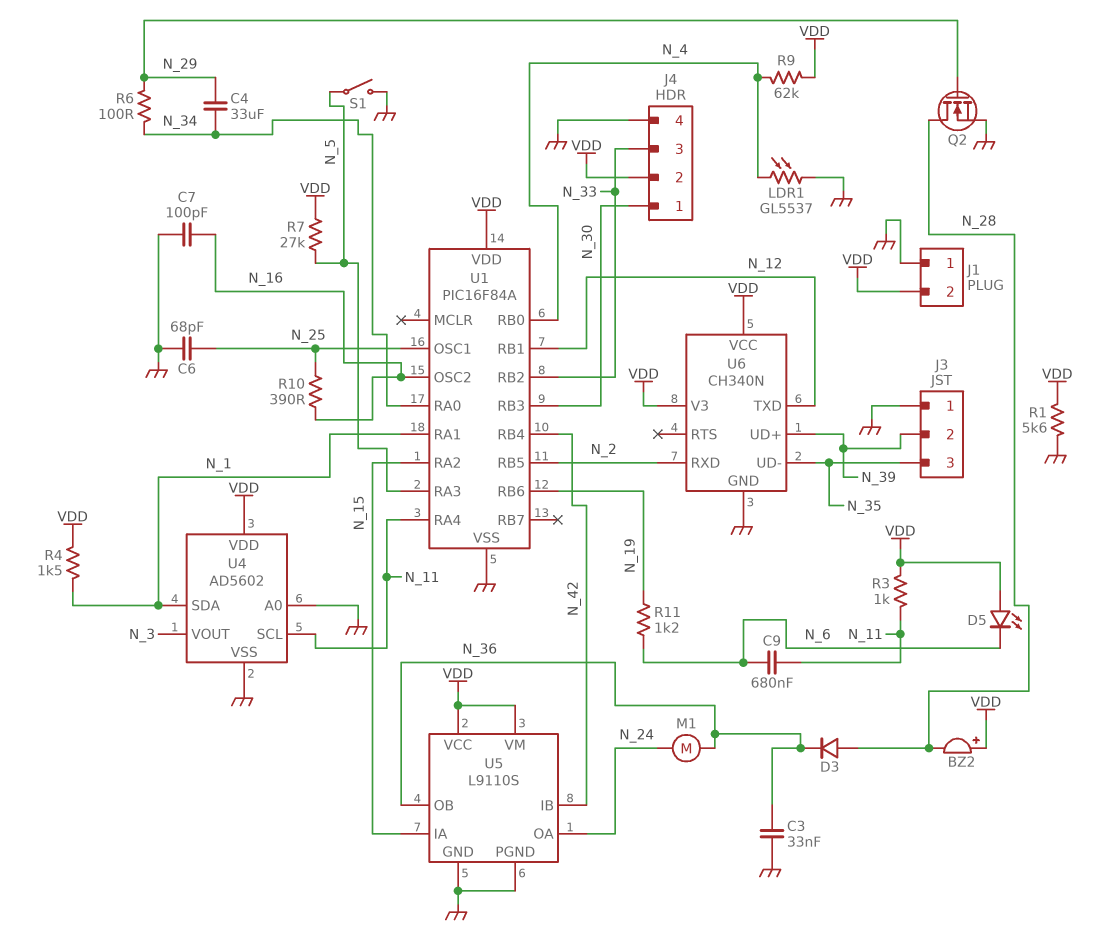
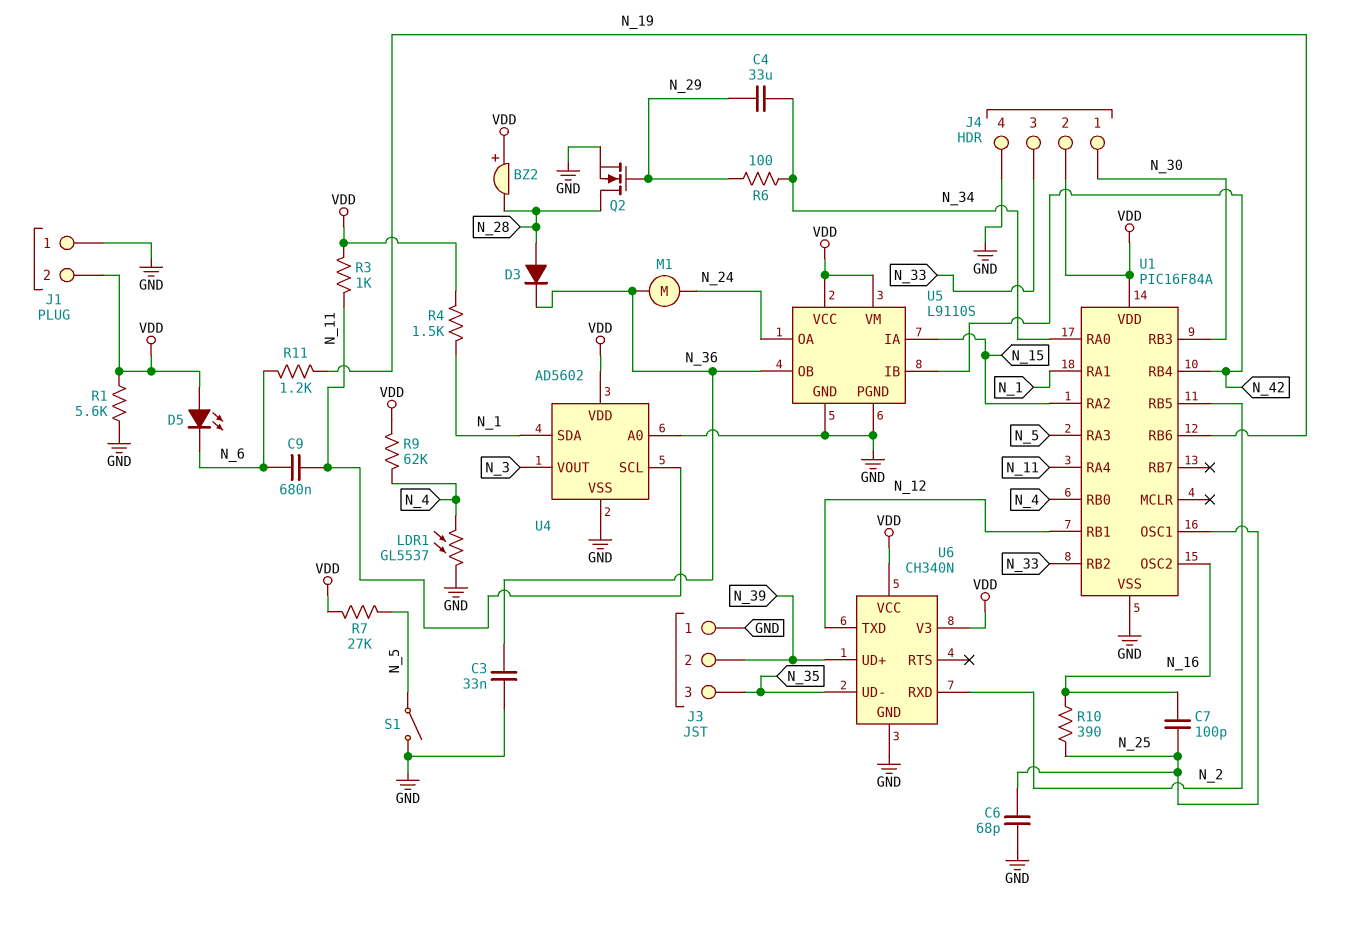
C7: 100pF (GND, N_16) -> 100pF (N_16, N_25)

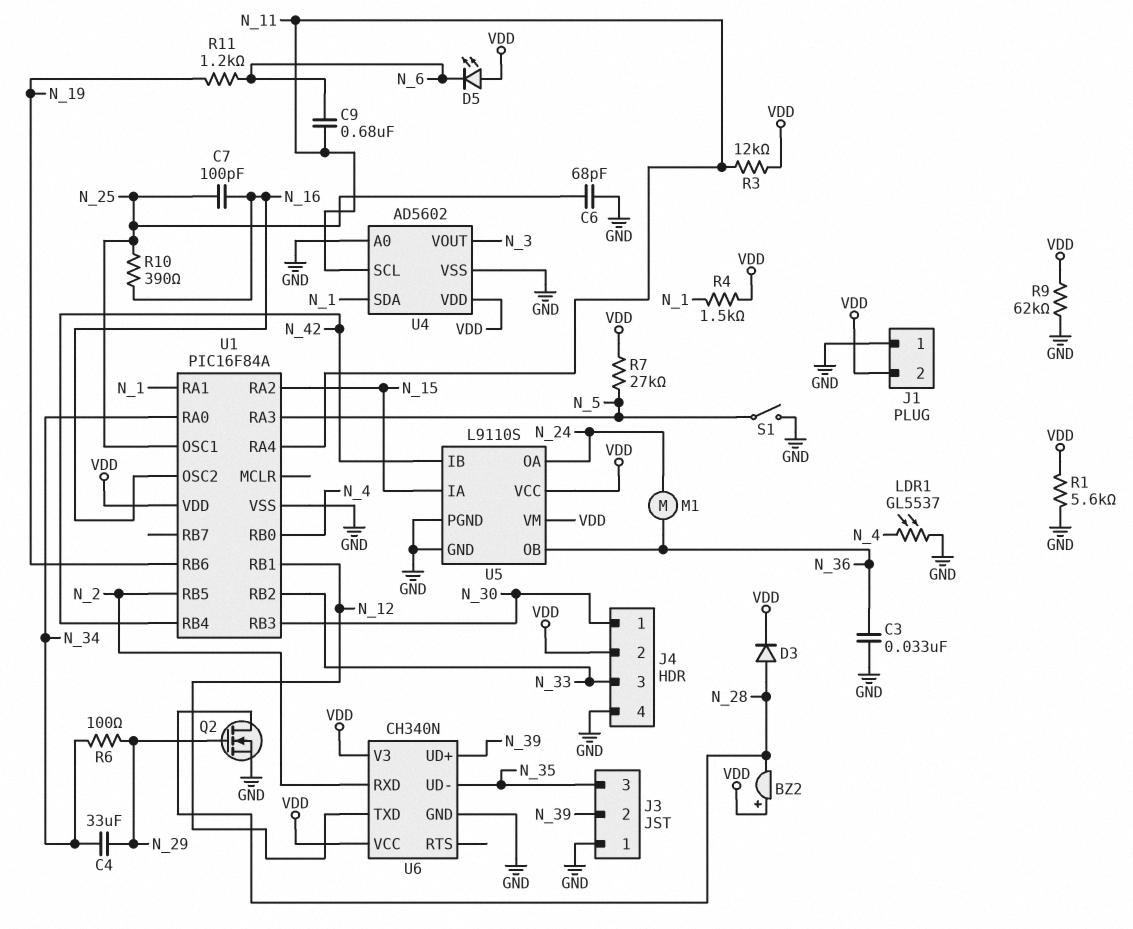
D3: diode (A N_28, K N_36) -> diode (A N_28, K VDD)
R3: 1k (N_11, VDD) -> 12k (N_11, VDD)
R9: 62k (N_4, VDD) -> 62k (GND, VDD)

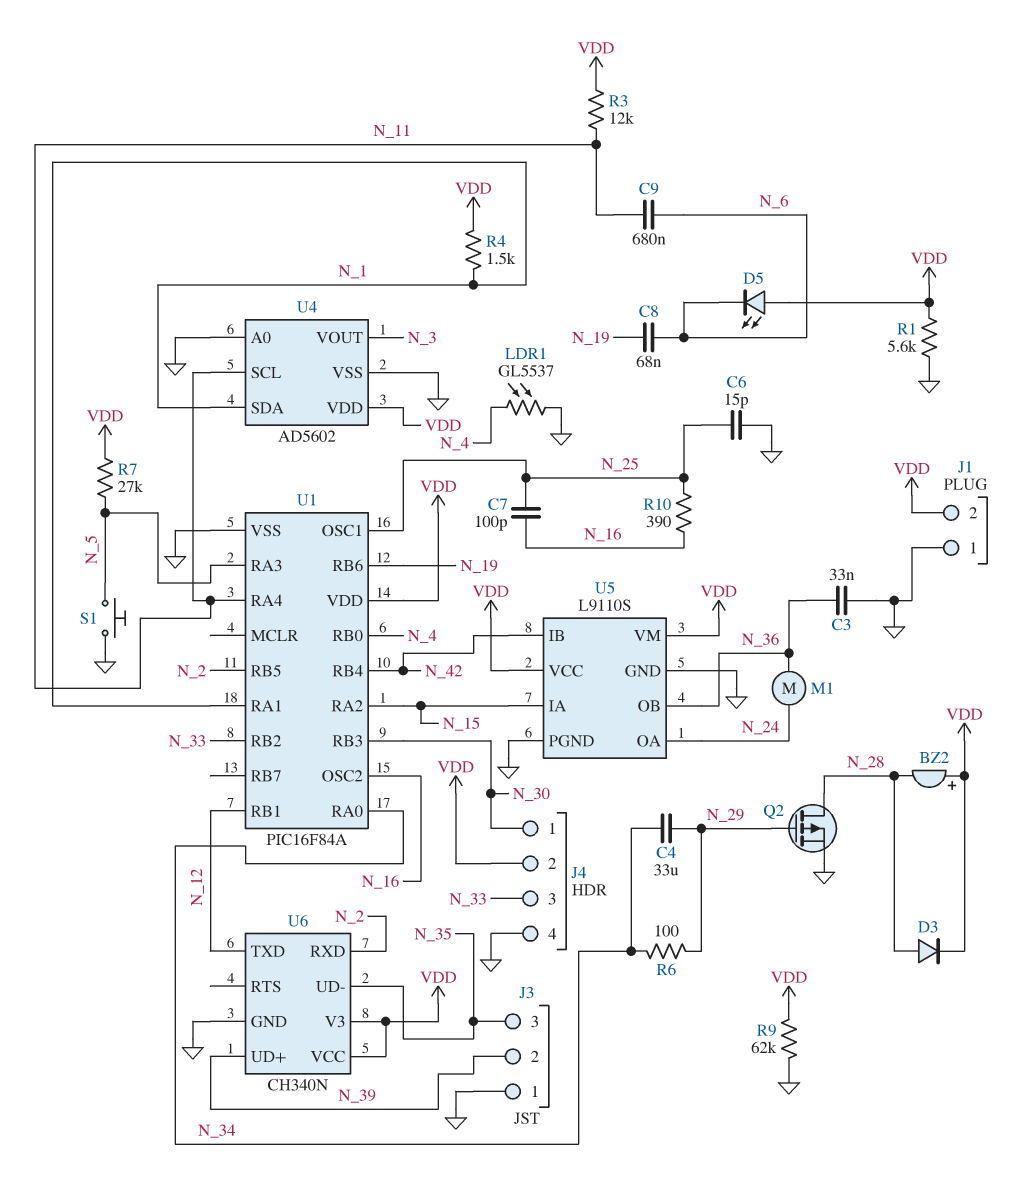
C6: 68pF (GND, N_25) -> 15pF (GND, N_25)
C8: none -> 68nF (N_6, N_19)
Q2: NMOS (G N_29, D N_28, S GND) -> PMOS (G N_29, D N_28, S GND)
R11: 1.2k (N_6, N_19) -> none
S1: switch (GND, N_5) -> button (GND, N_5)

